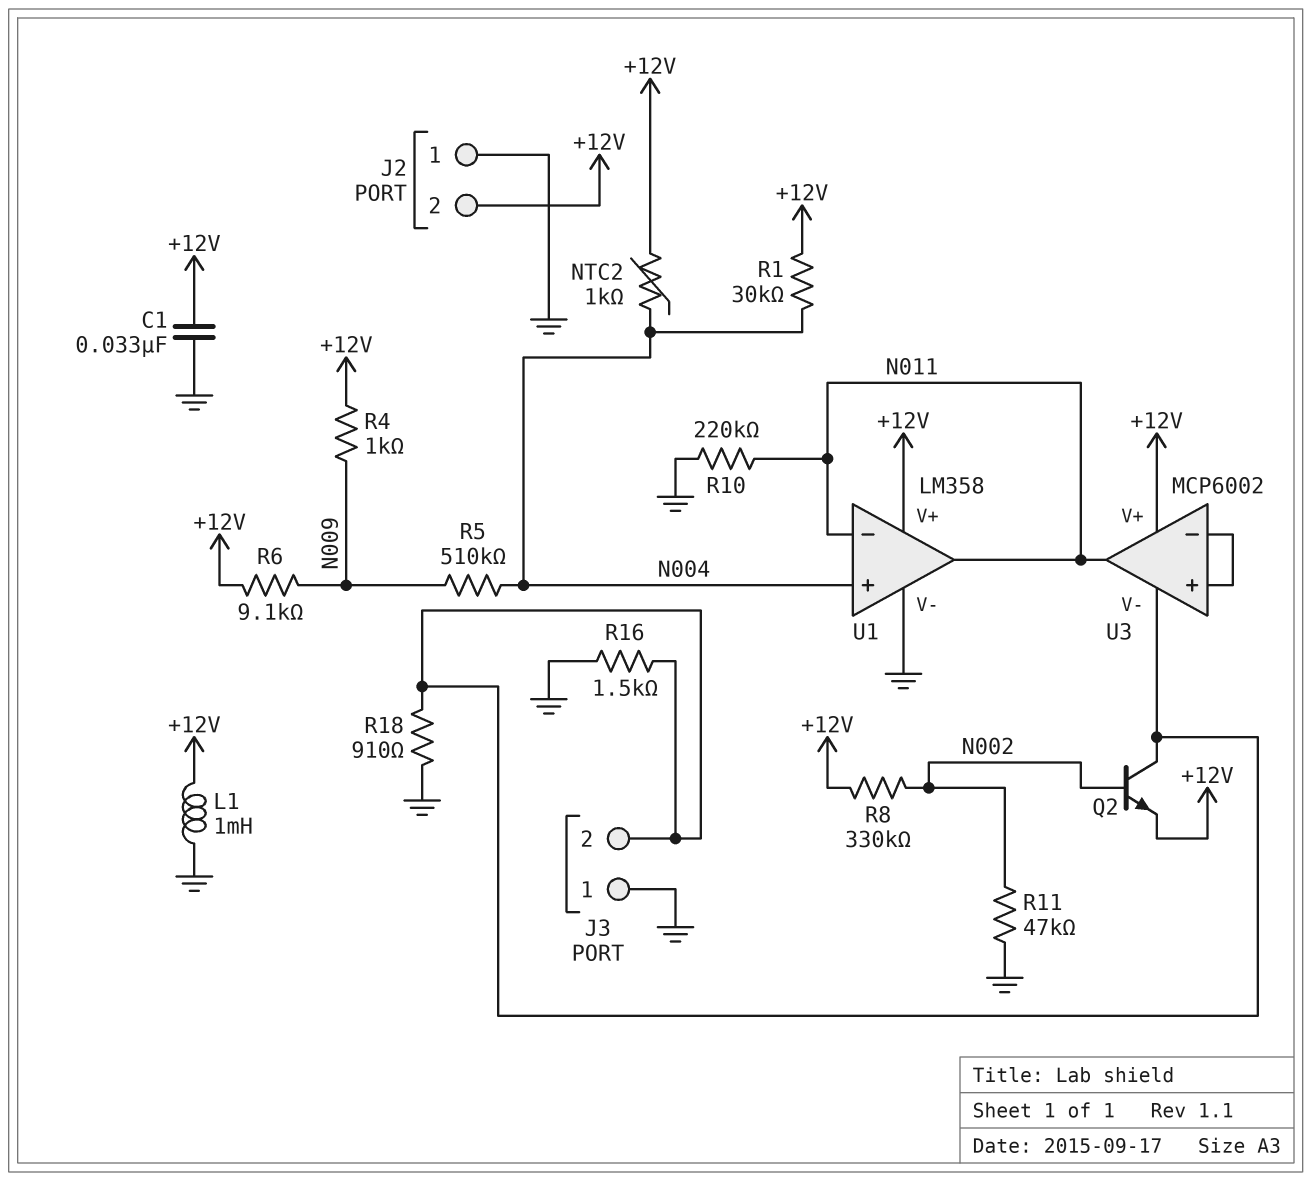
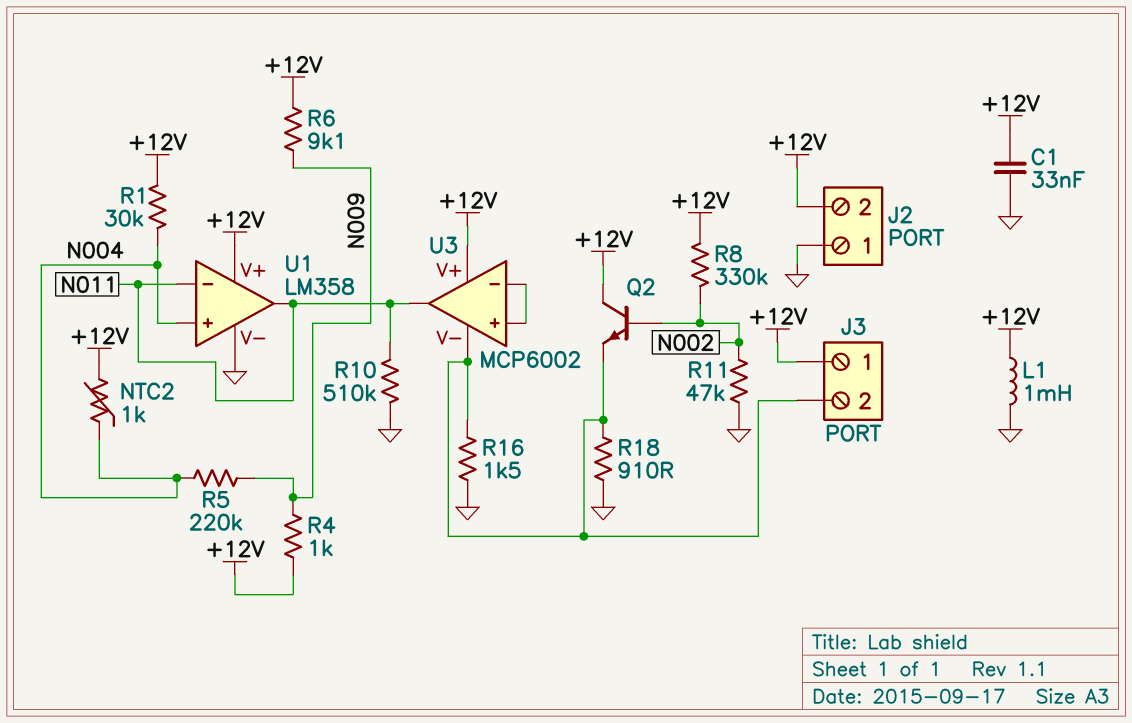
J3 pin 1: GND -> +12V
Q2: NPN (B N002, C J3/2, E +12V) -> NPN (B N002, C +12V, E J3/2)
R5: 510k (N004, N009) -> 220k (N004, N009)
R10: 220k (GND, N011) -> 510k (GND, N011)

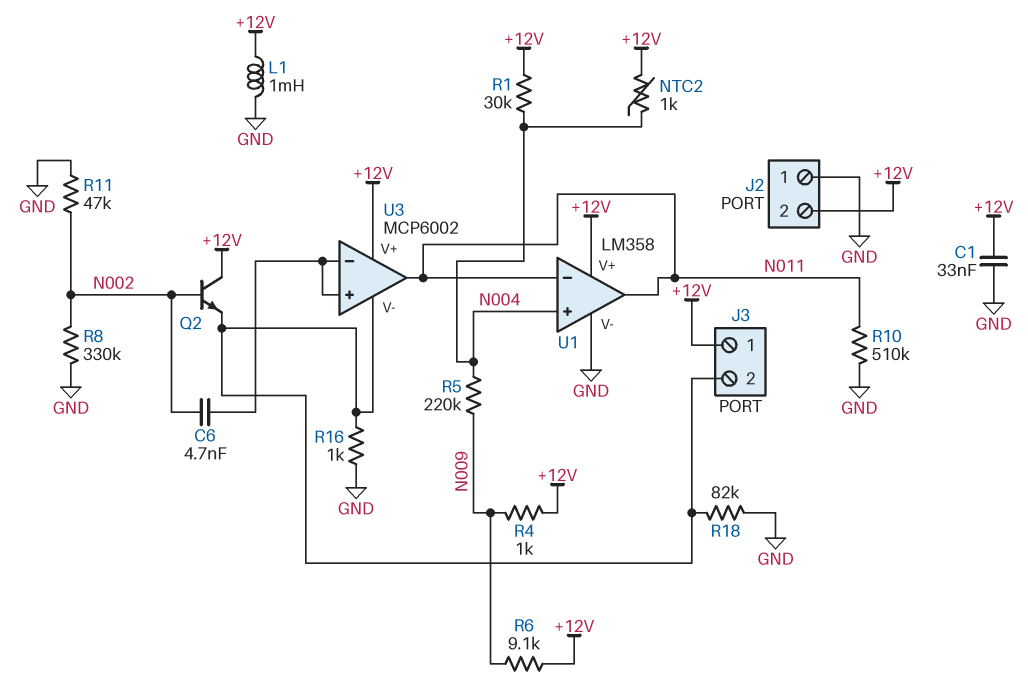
C6: none -> 4.7nF (N002, U3/in+)
R8: 330k (+12V, N002) -> 330k (GND, N002)
R16: 1.5k (GND, J3/2) -> 1k (GND, J3/2)
R18: 910 (GND, J3/2) -> 82k (GND, J3/2)

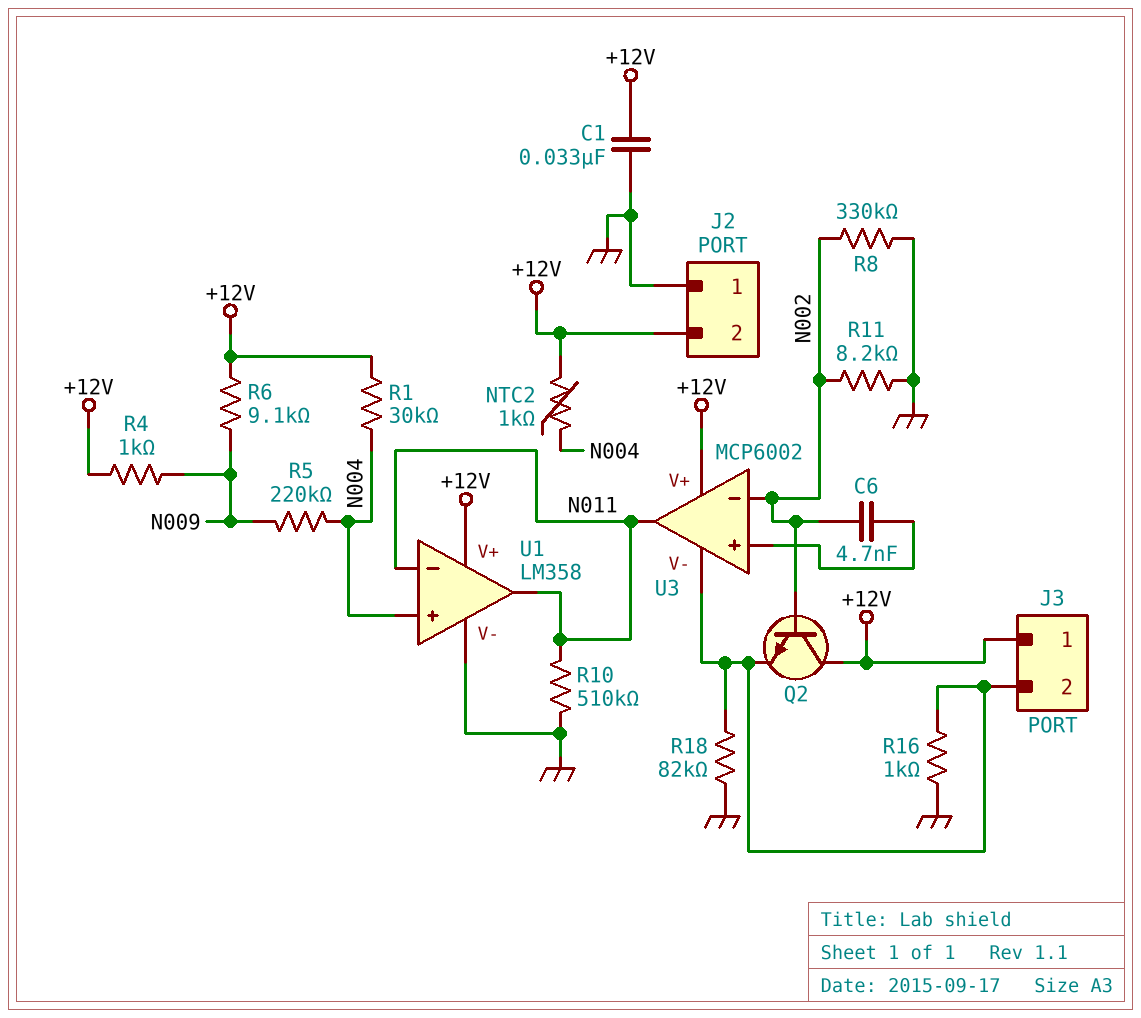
L1: 1mH (+12V, GND) -> none
R11: 47k (GND, N002) -> 8.2k (GND, N002)
U3 pin in-: U3/in+ -> N002

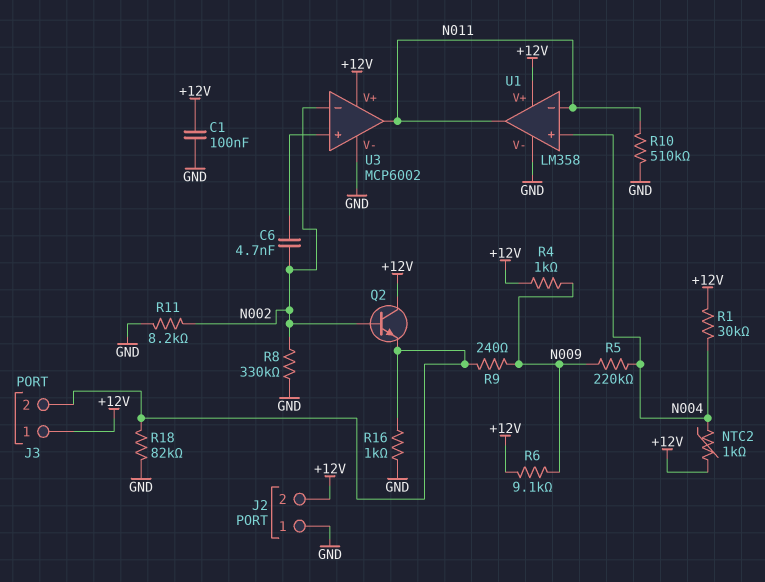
C1: 33nF (+12V, GND) -> 100nF (+12V, GND)
R9: none -> 240 (J3/2, N009)
U3 pin V-: J3/2 -> GND

